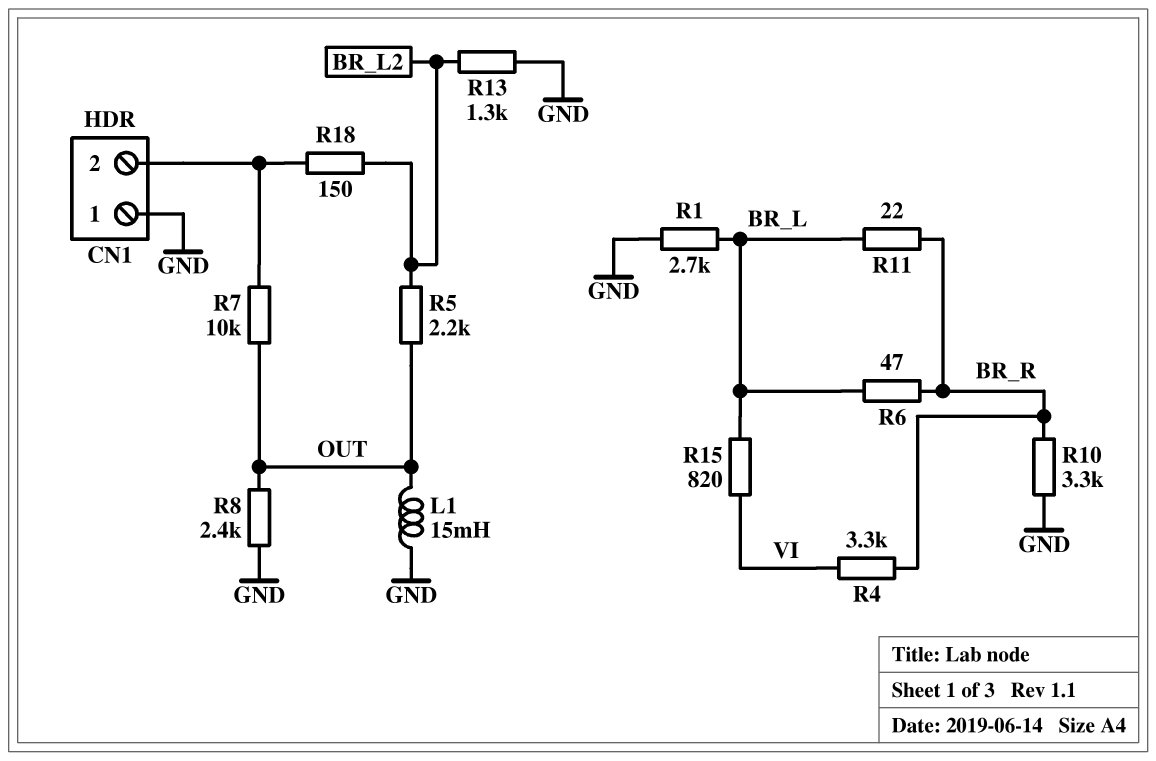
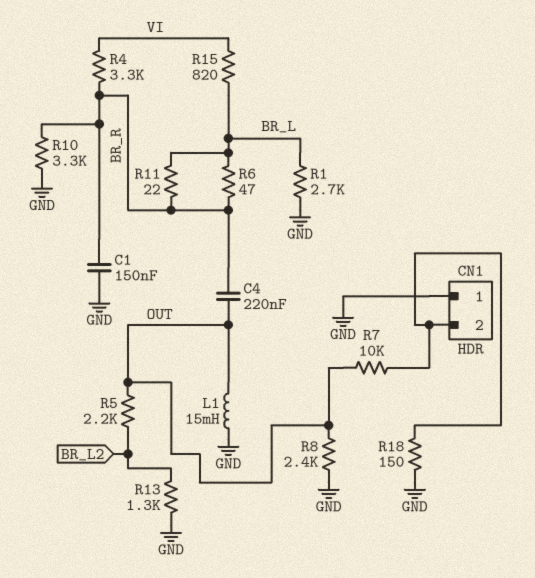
C1: none -> 150nF (BR_R, GND)
C4: none -> 220nF (BR_R, OUT)
R18: 150 (BR_L2, CN1/2) -> 150 (CN1/2, GND)

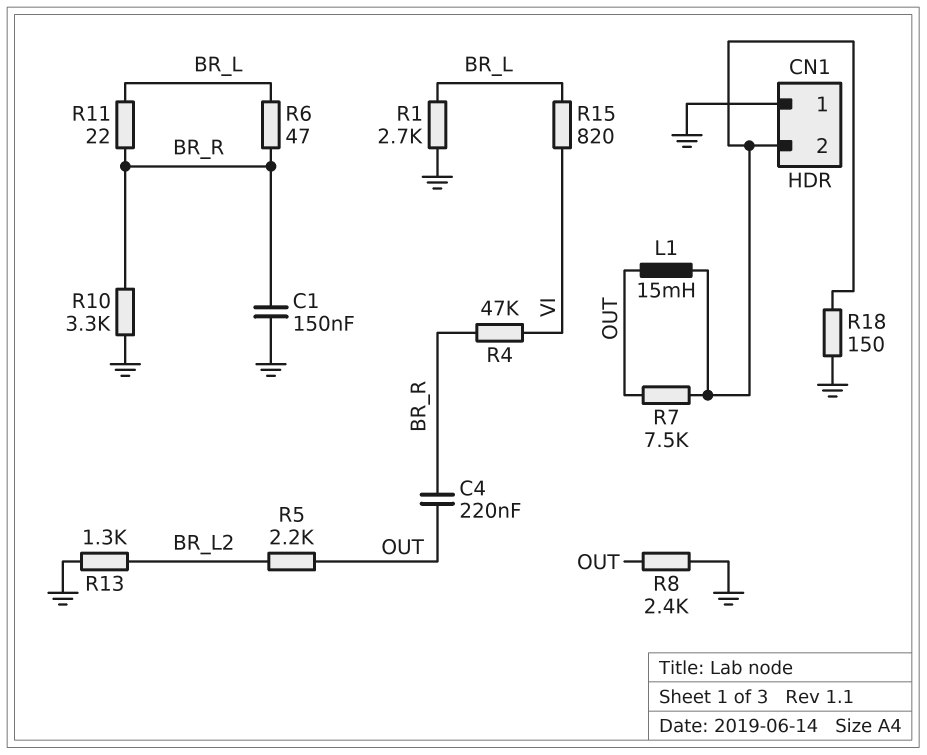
L1: 15mH (GND, OUT) -> 15mH (CN1/2, OUT)
R4: 3.3k (BR_R, VI) -> 47k (BR_R, VI)
R7: 10k (CN1/2, OUT) -> 7.5k (CN1/2, OUT)

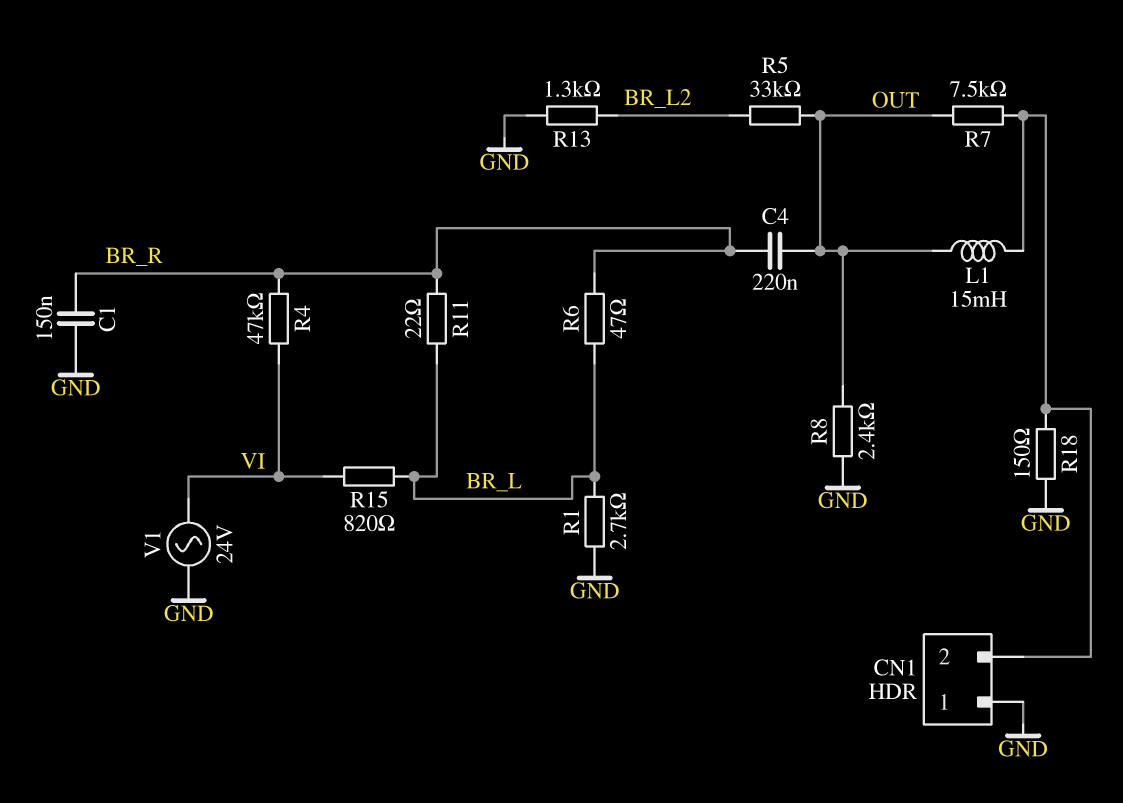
R5: 2.2k (BR_L2, OUT) -> 33k (BR_L2, OUT)
R10: 3.3k (BR_R, GND) -> none
V1: none -> AC 24V (GND, VI)

